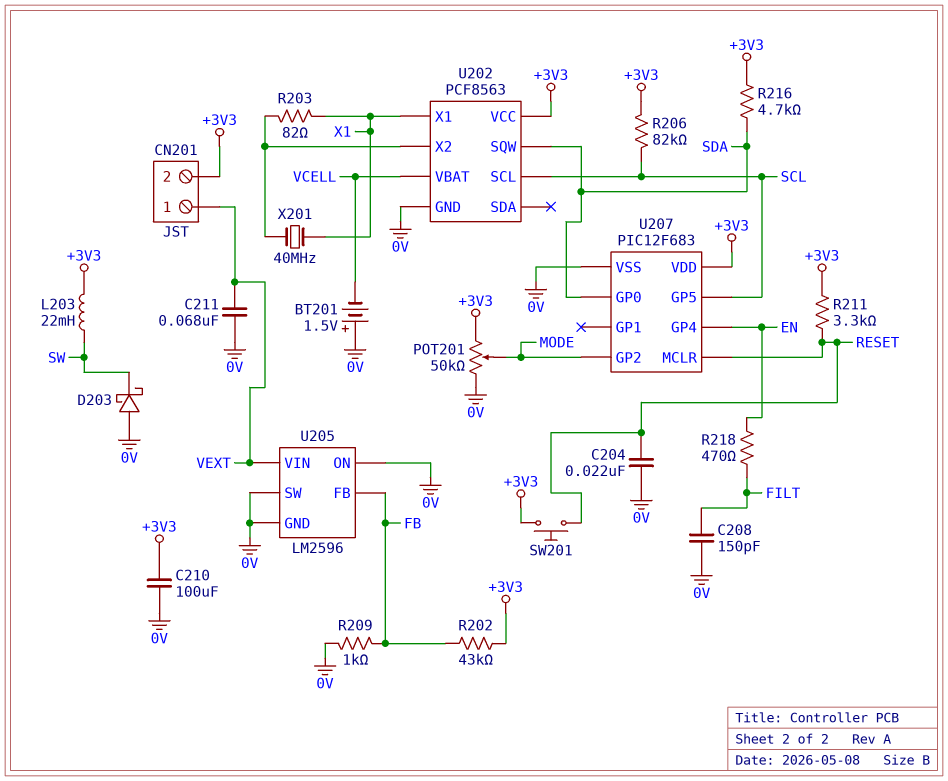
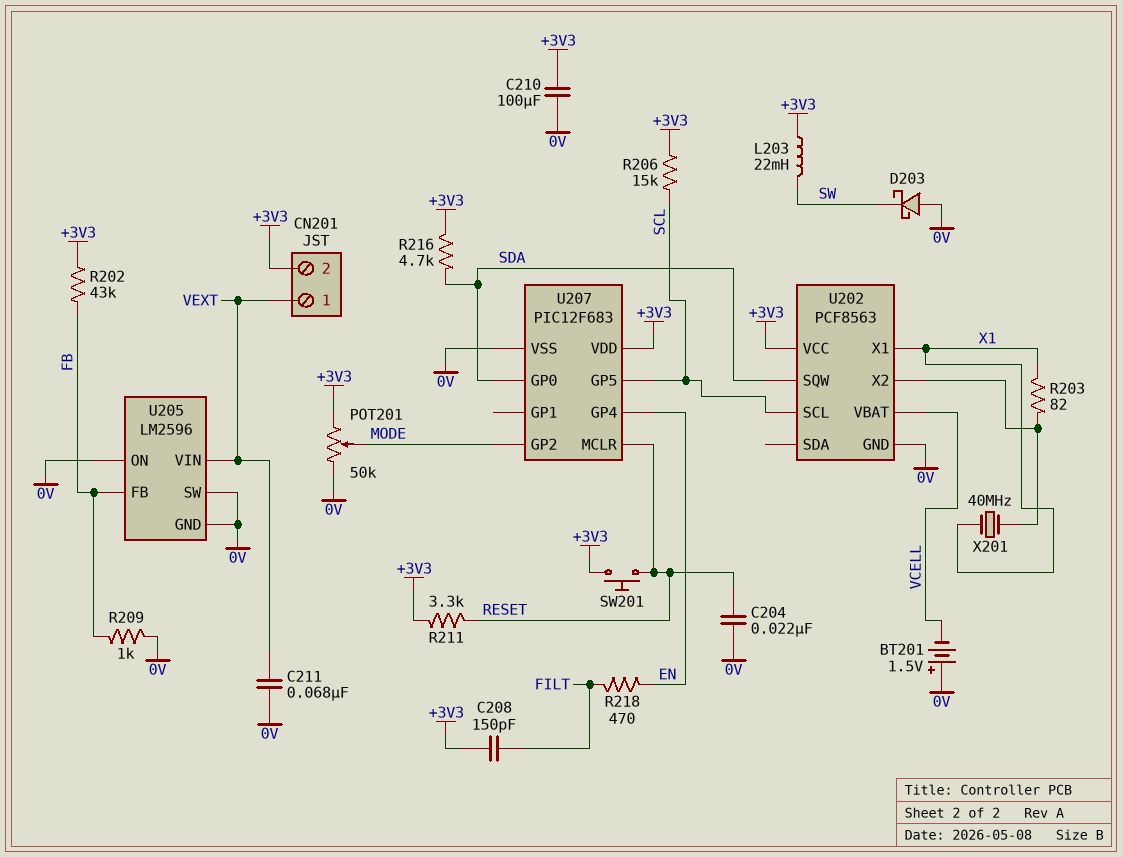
C208: 150pF (0V, FILT) -> 150pF (+3V3, FILT)
R206: 82k (+3V3, SCL) -> 15k (+3V3, SCL)

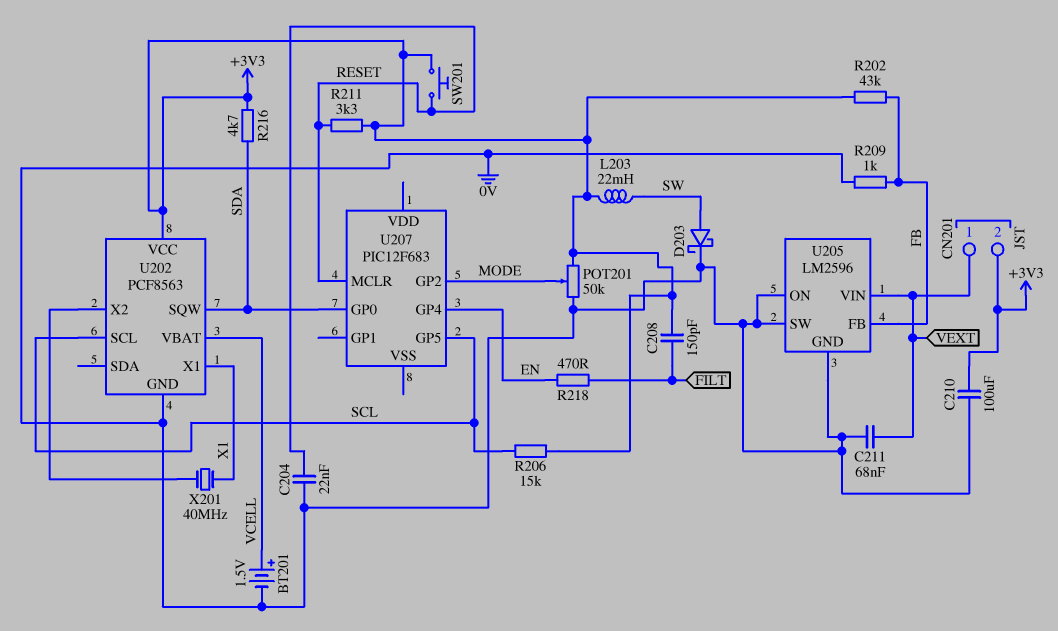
BT201: 1.5V (plus 0V, minus VCELL) -> 1.5V (plus VCELL, minus 0V)
D203: schottky (A 0V, K SW) -> schottky (A SW, K 0V)
R203: 82 (U202/X2, X1) -> none
U207 pin VDD: +3V3 -> none
U207 pin VSS: 0V -> none

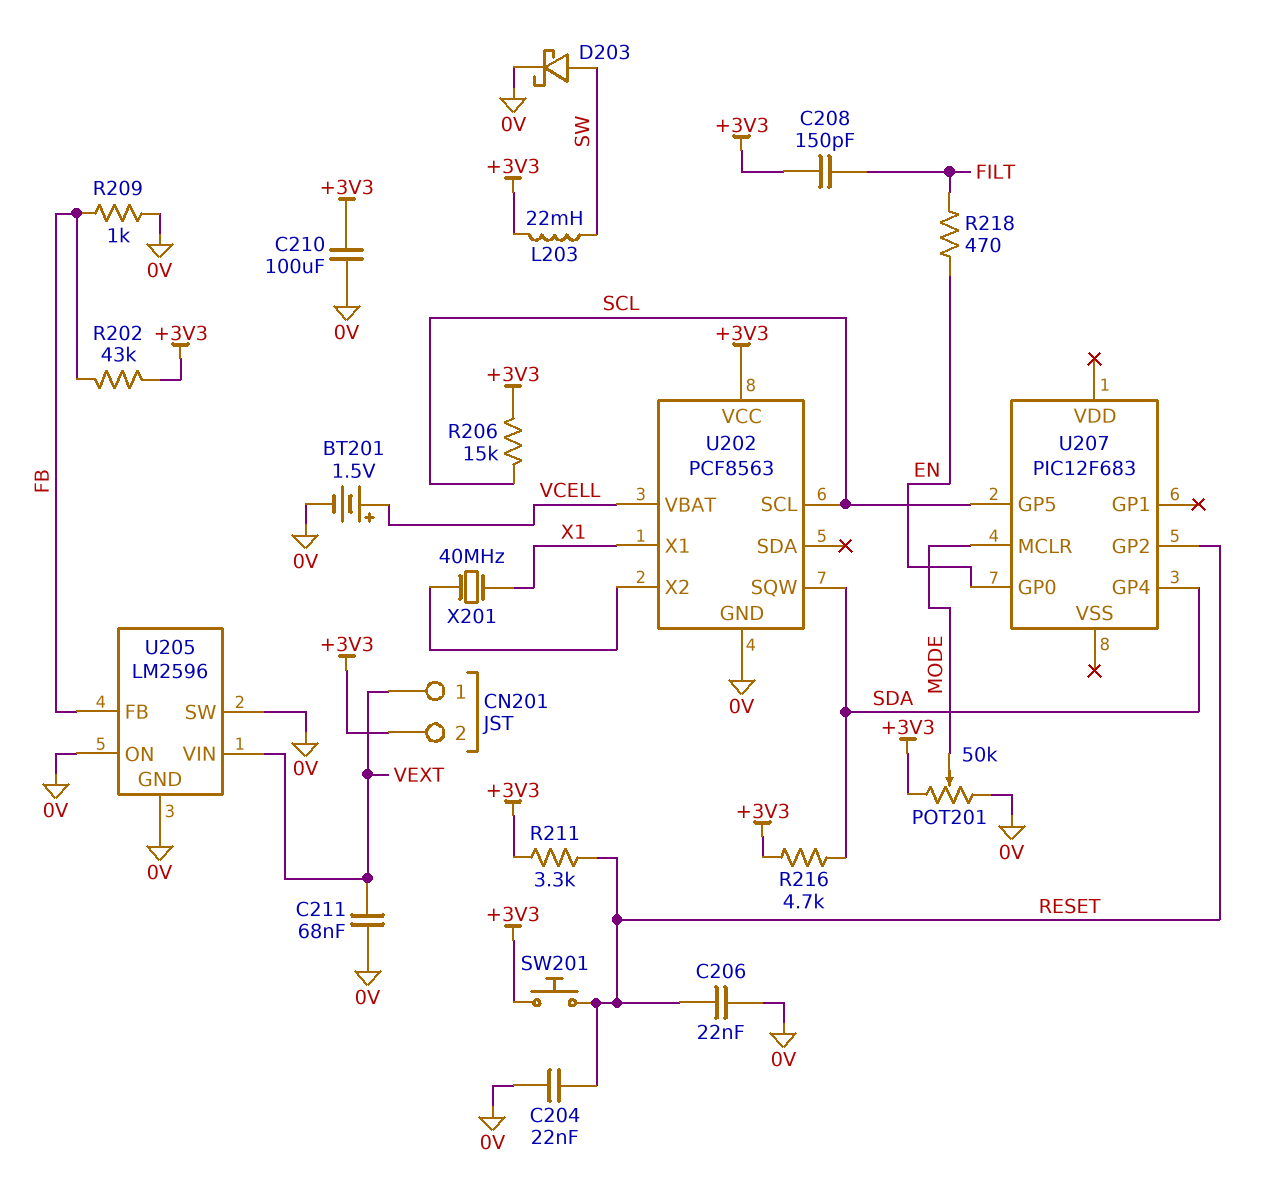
C206: none -> 22nF (0V, RESET)
U207 pin GP0: SDA -> EN
U207 pin GP2: MODE -> RESET
U207 pin GP4: EN -> SDA
U207 pin MCLR: RESET -> MODE

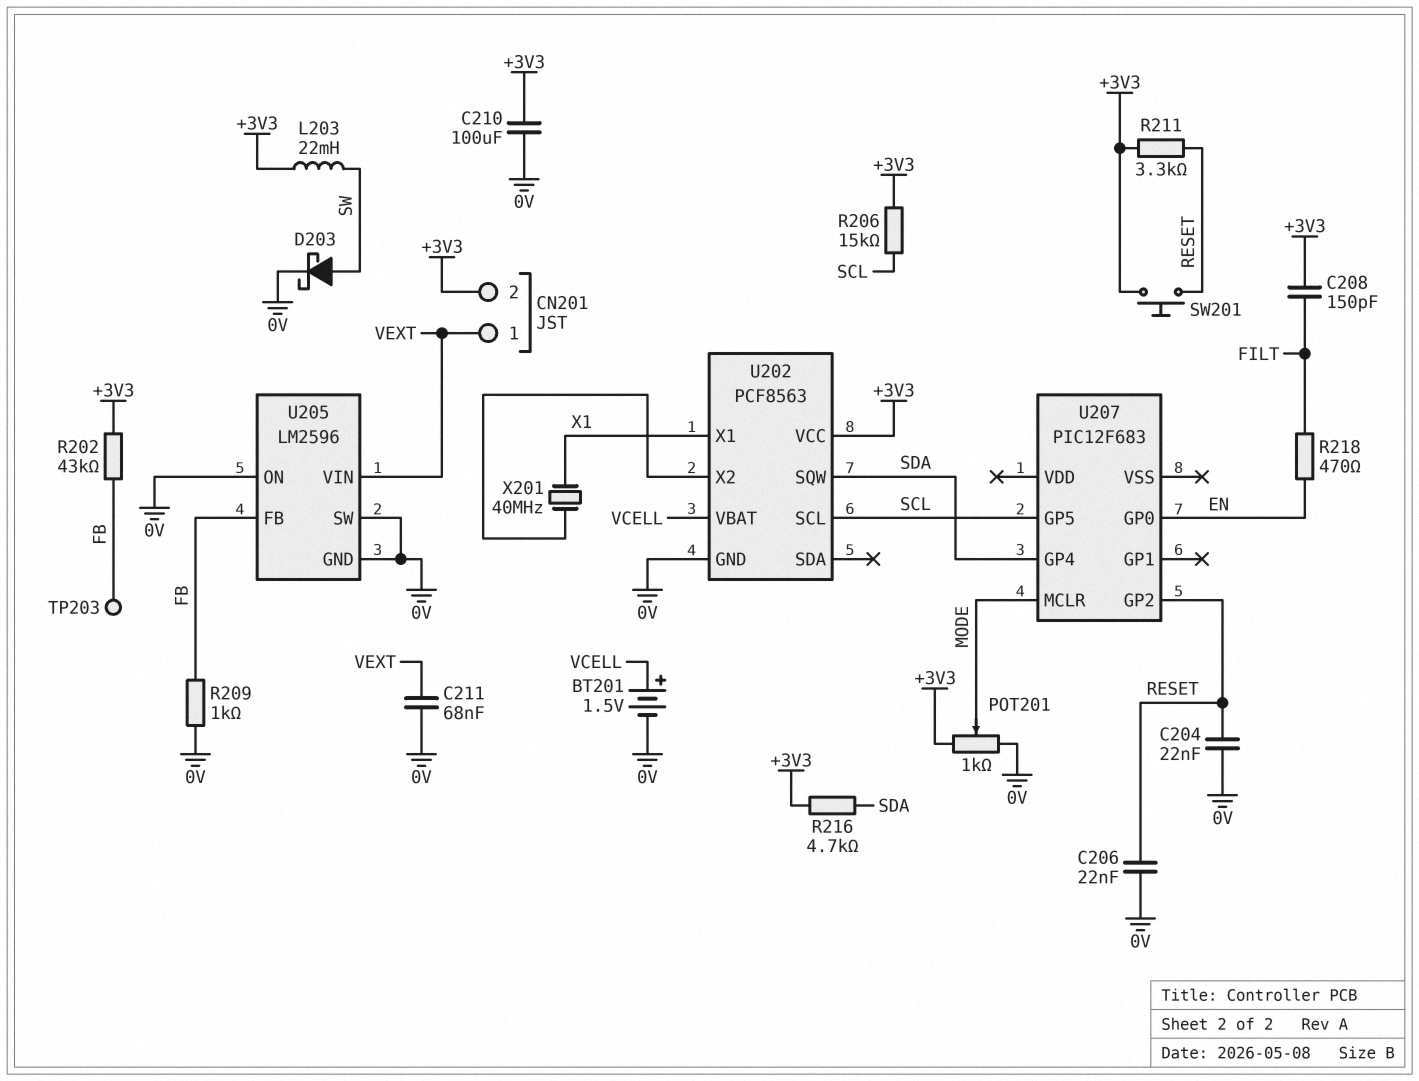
POT201: 50k (+3V3, 0V, wiper MODE) -> 1k (+3V3, 0V, wiper MODE)
TP203: none -> test point (FB)

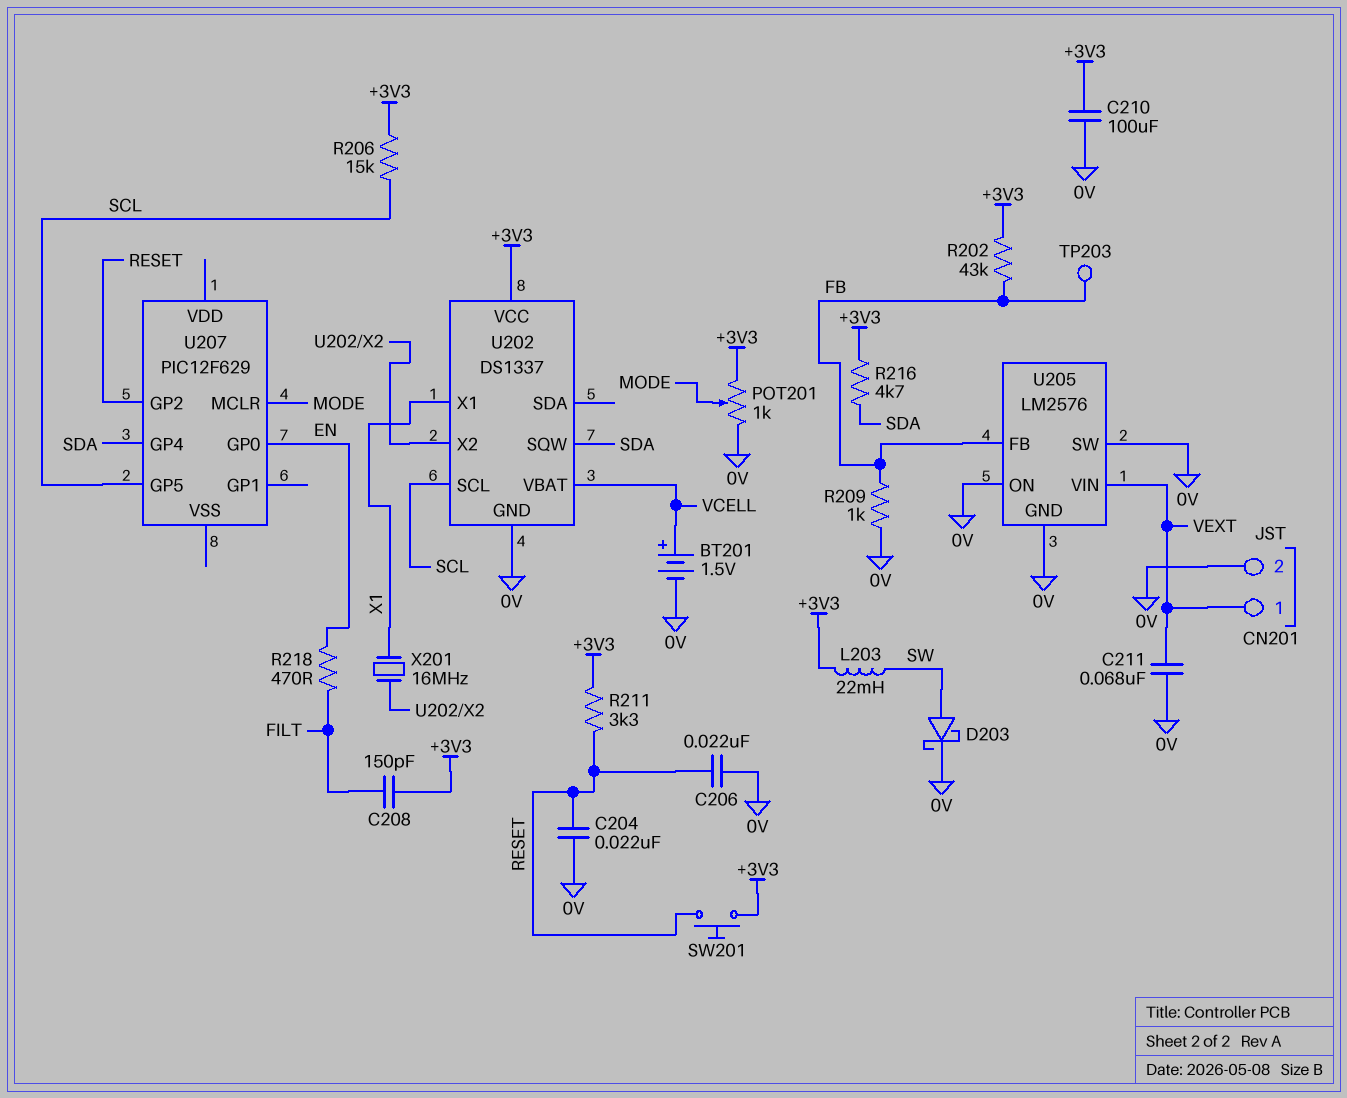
CN201 pin 2: +3V3 -> 0V
U202: PCF8563 -> DS1337
U205: LM2596 -> LM2576
U207: PIC12F683 -> PIC12F629
X201: 40MHz (U202/X2, X1) -> 16MHz (U202/X2, X1)

